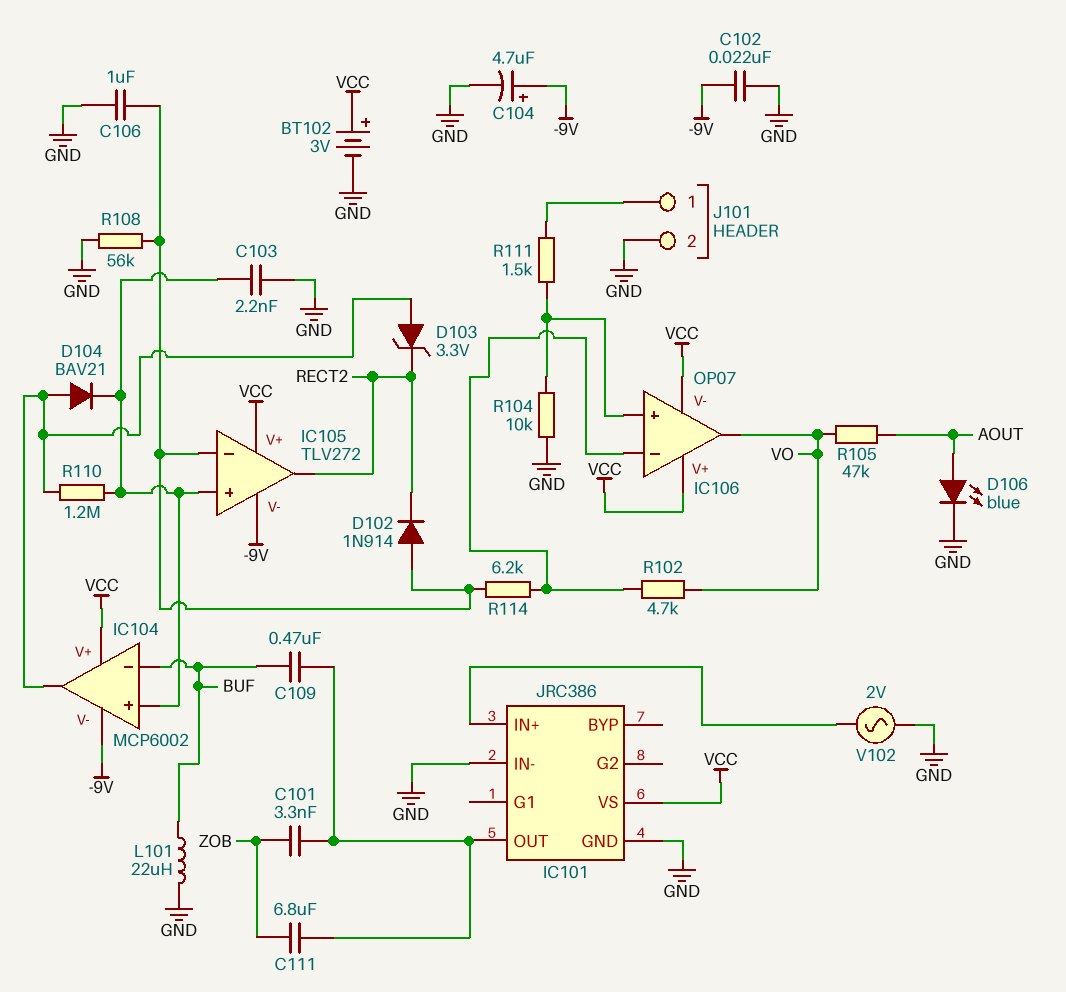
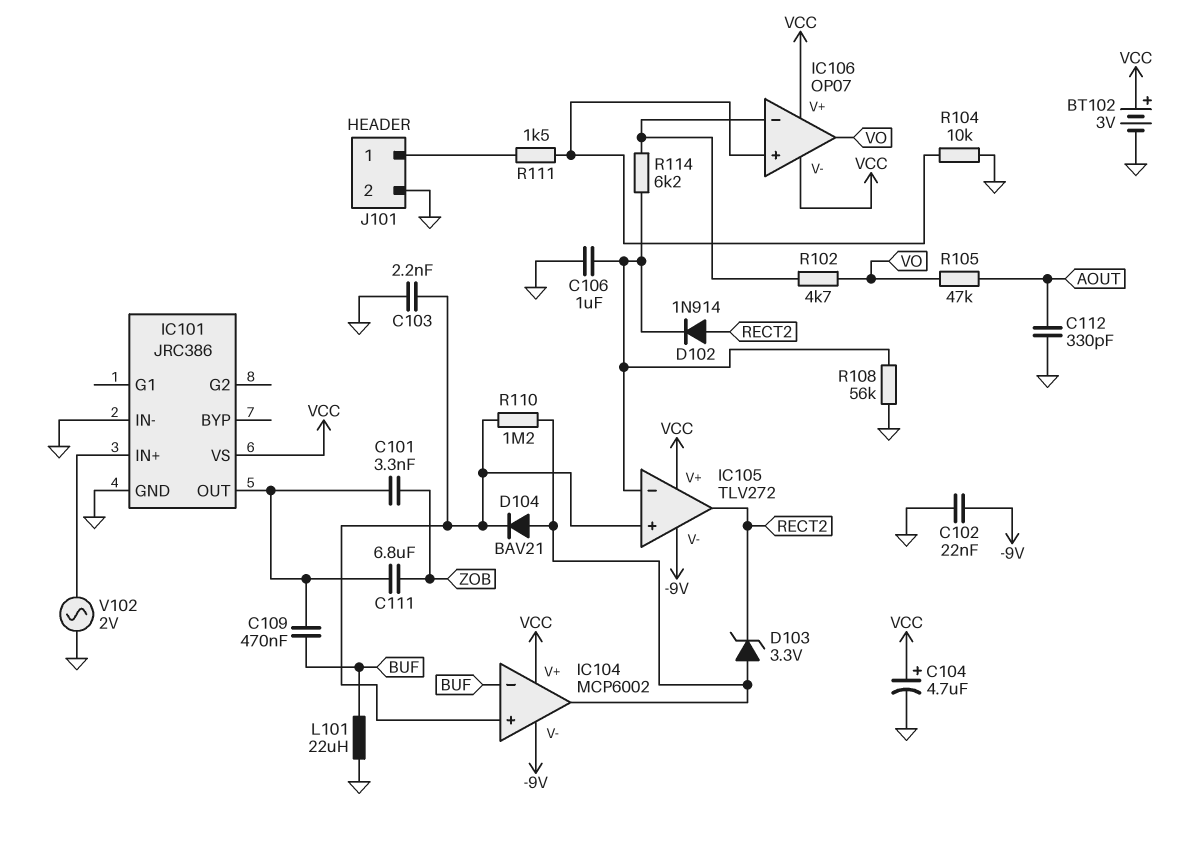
C104: 4.7uF (plus -9V, minus GND) -> 4.7uF (plus VCC, minus GND)
C112: none -> 330pF (AOUT, GND)
D102: diode 1N914 (A IC105/in-, K RECT2) -> diode 1N914 (A RECT2, K IC105/in-)
D106: LED blue (A AOUT, K GND) -> none

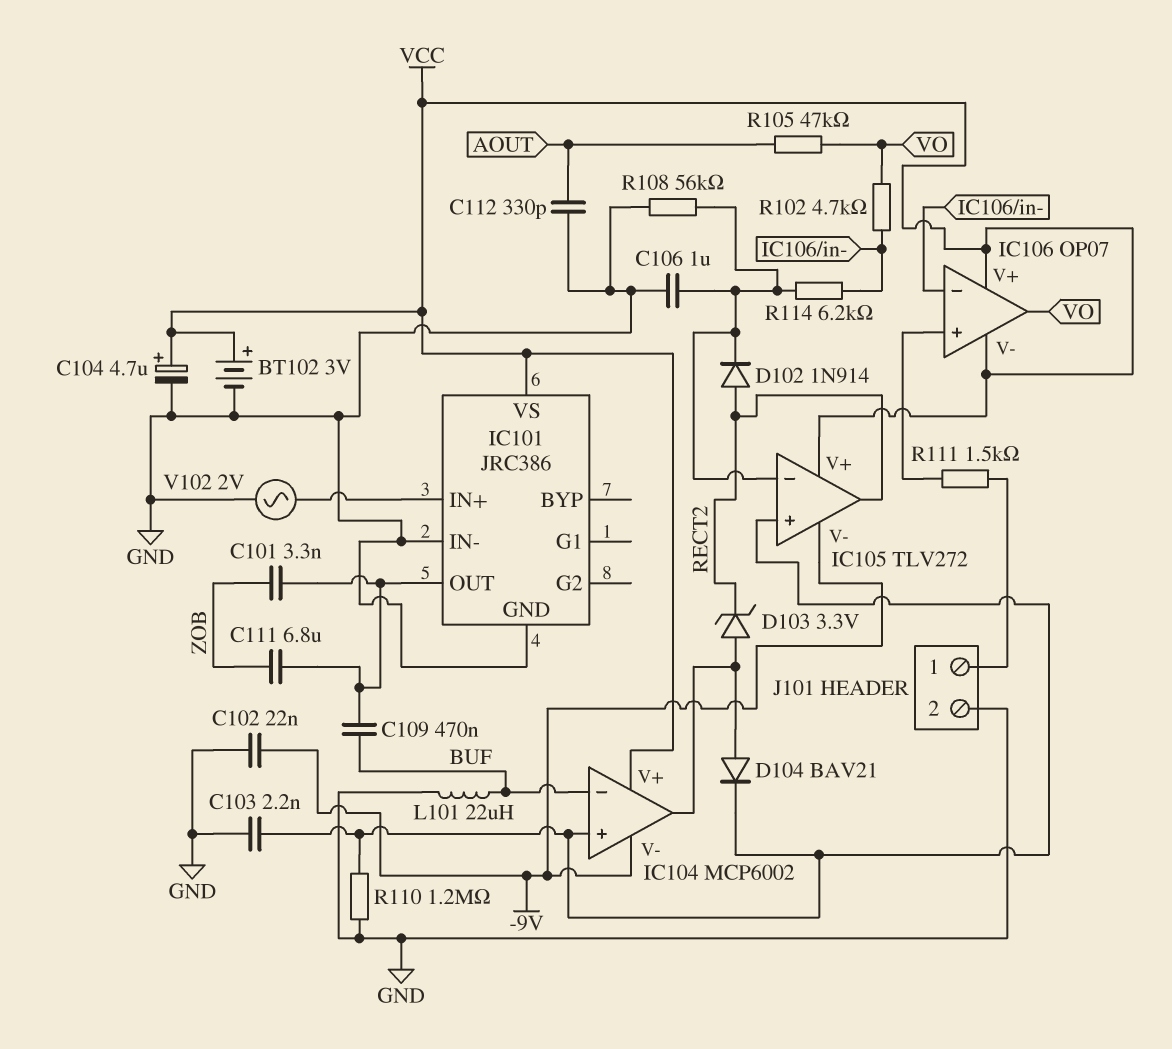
R104: 10k (GND, IC106/in+) -> none
R110: 1.2M (IC104/in+, IC104/out) -> 1.2M (GND, IC104/in+)

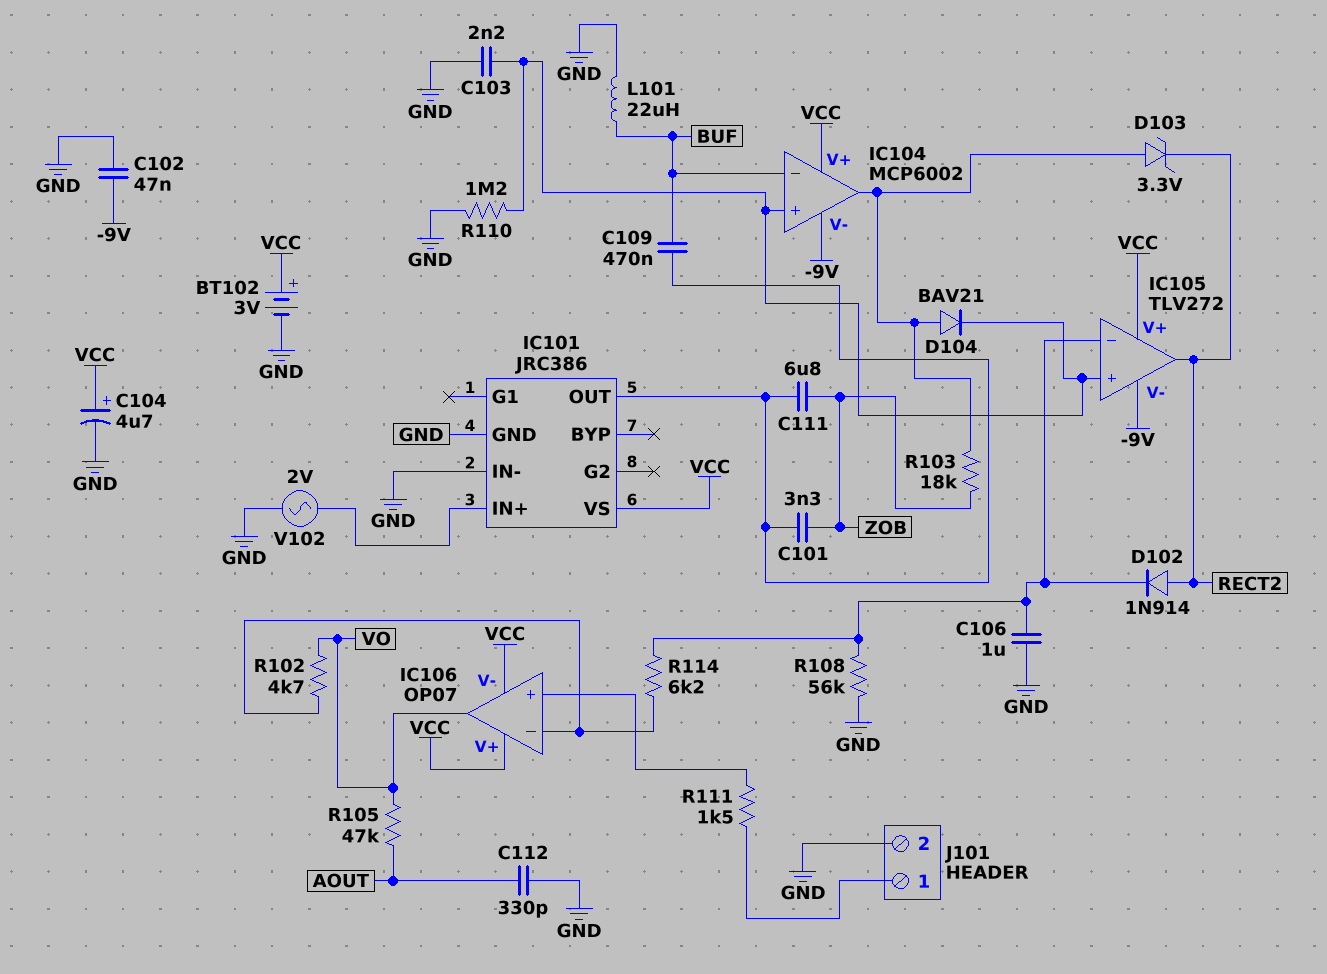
C102: 22nF (-9V, GND) -> 47nF (-9V, GND)
R103: none -> 18k (IC104/out, ZOB)

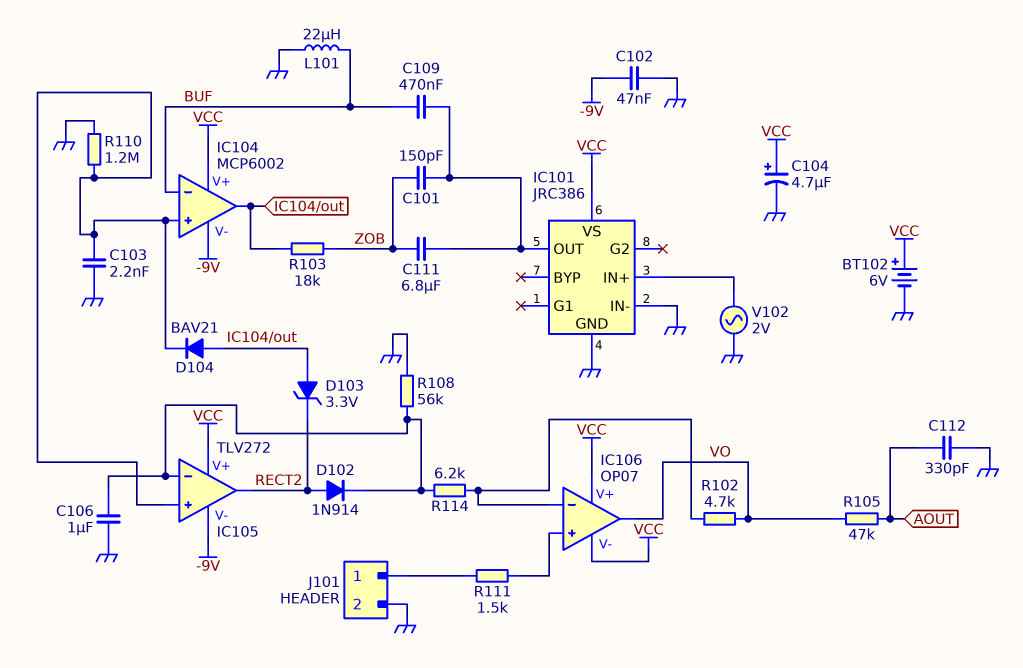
BT102: 3V (plus VCC, minus GND) -> 6V (plus VCC, minus GND)
C101: 3.3nF (IC101/OUT, ZOB) -> 150pF (IC101/OUT, ZOB)

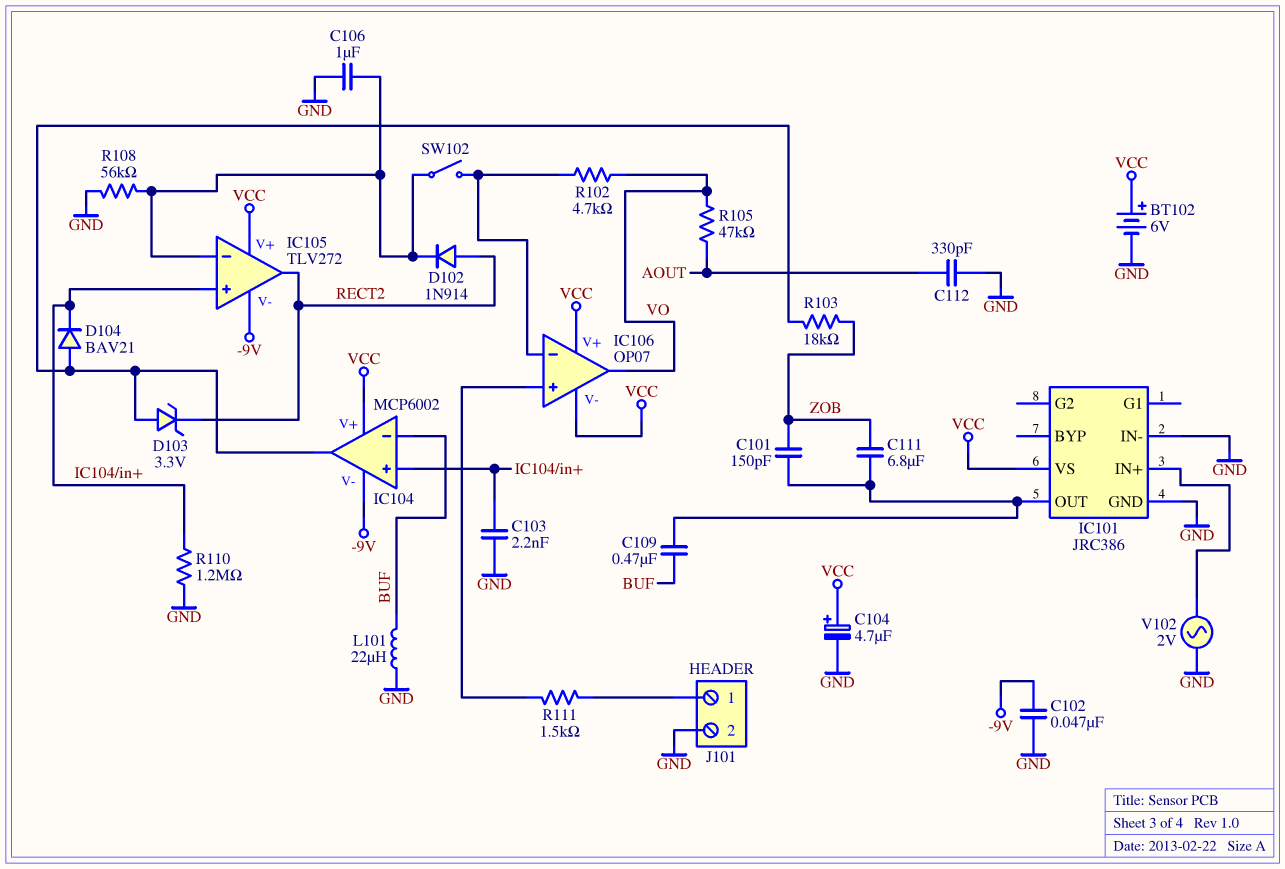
R114: 6.2k (IC105/in-, IC106/in-) -> none
SW102: none -> switch (IC105/in-, IC106/in-)

